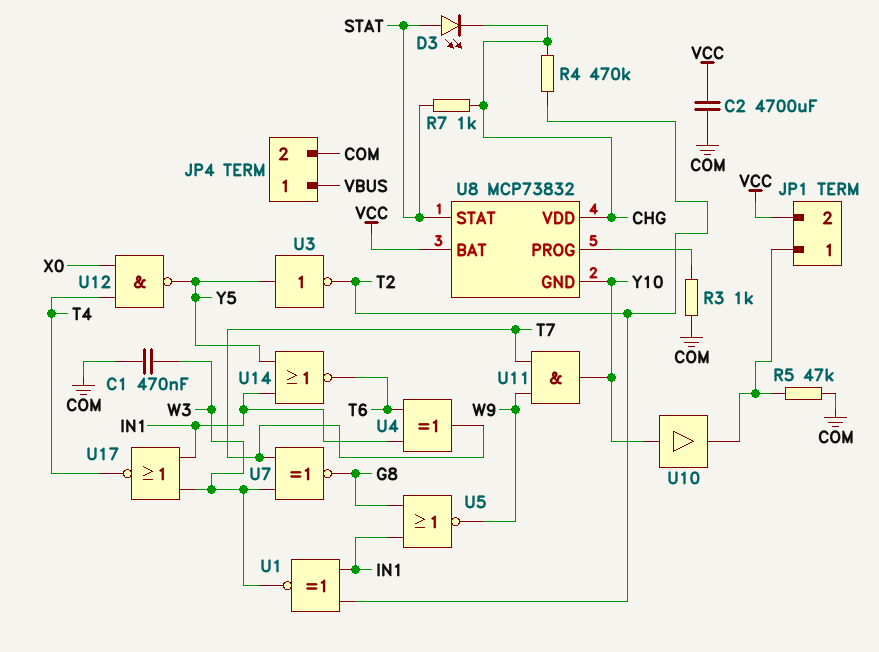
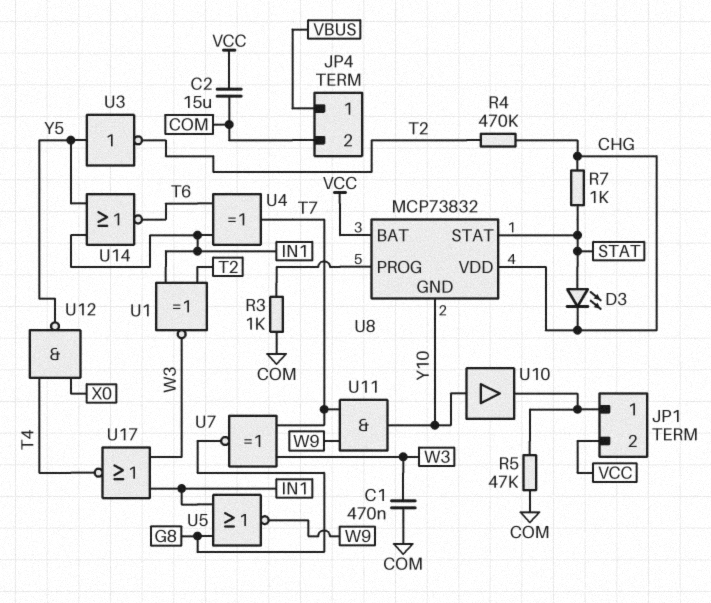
C2: 4700uF (COM, VCC) -> 15uF (COM, VCC)

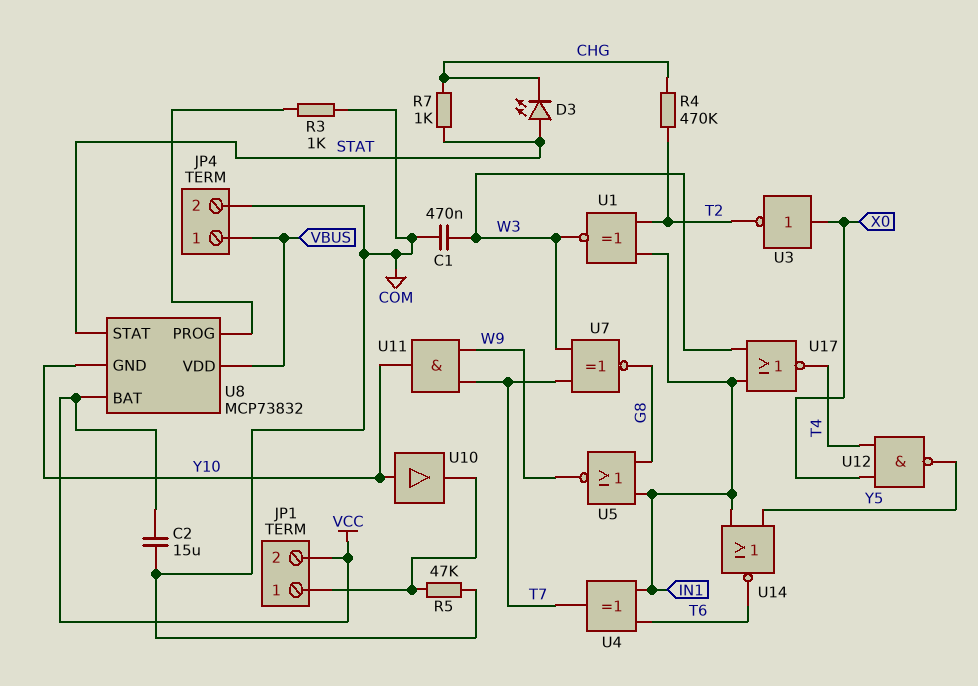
U3: NOT (in Y5, out T2) -> NOT (in X0, out T2)
U8 pin VDD: CHG -> VBUS

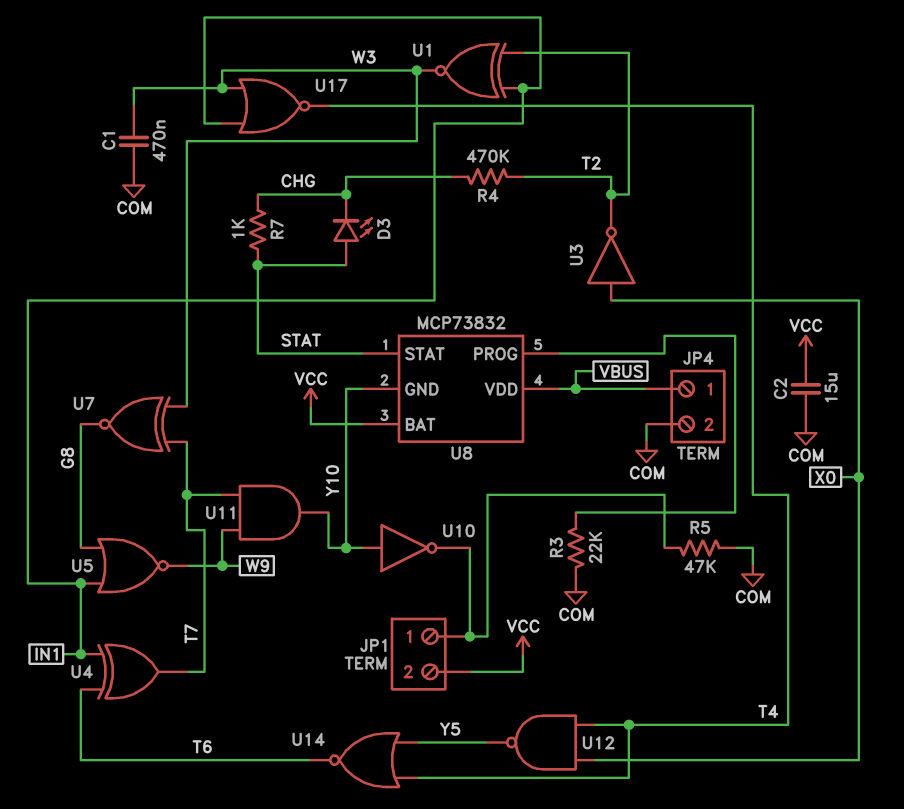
R3: 1k (COM, U8/PROG) -> 22k (COM, U8/PROG)
U10: buffer (in Y10, out JP1/1) -> NOT (in Y10, out JP1/1)
U14: NOR (in IN1, in Y5, out T6) -> NOR (in T4, in Y5, out T6)

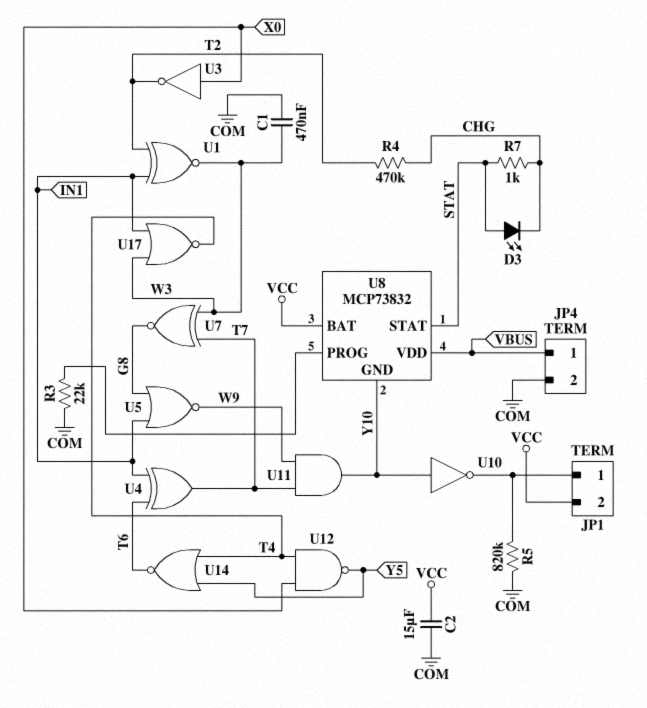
R5: 47k (COM, JP1/1) -> 820k (COM, JP1/1)

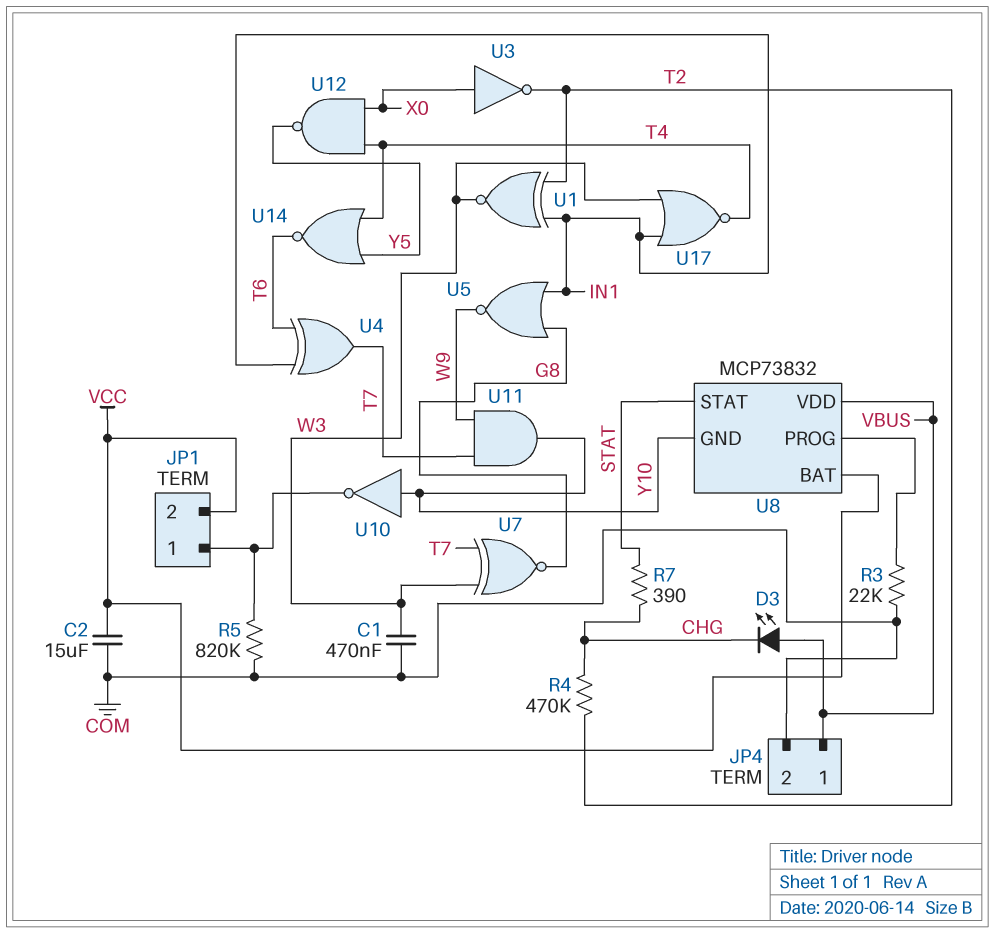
D3: LED (A STAT, K CHG) -> LED (A VBUS, K CHG)
R7: 1k (CHG, STAT) -> 390 (CHG, STAT)

